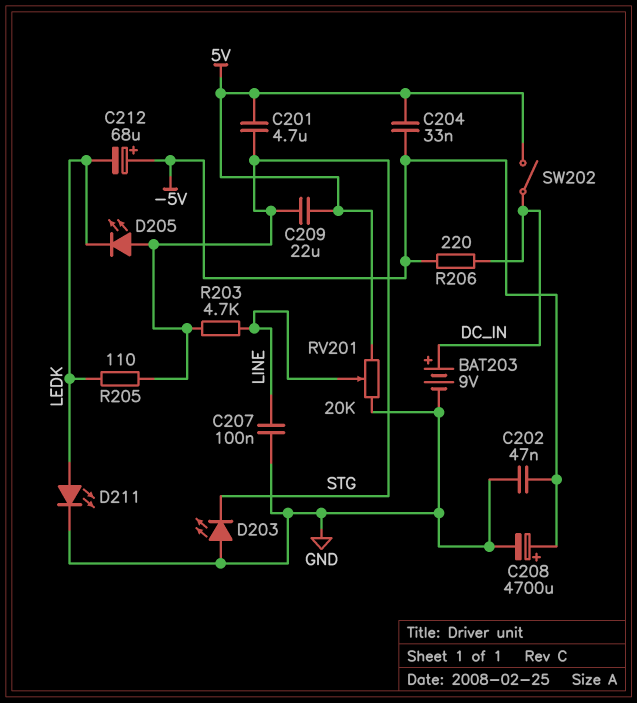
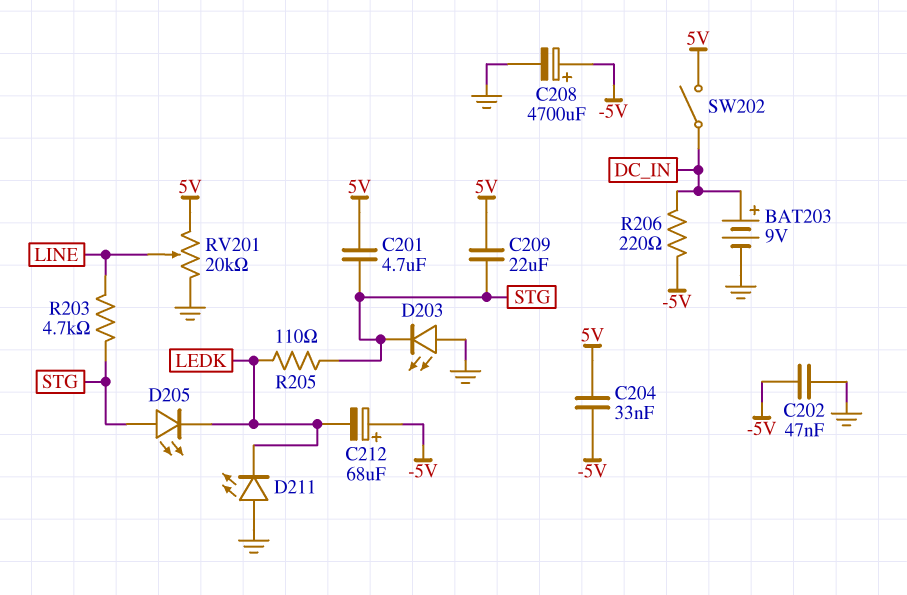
C207: 100nF (GND, LINE) -> none
D211: LED (A LEDK, K GND) -> LED (A GND, K LEDK)

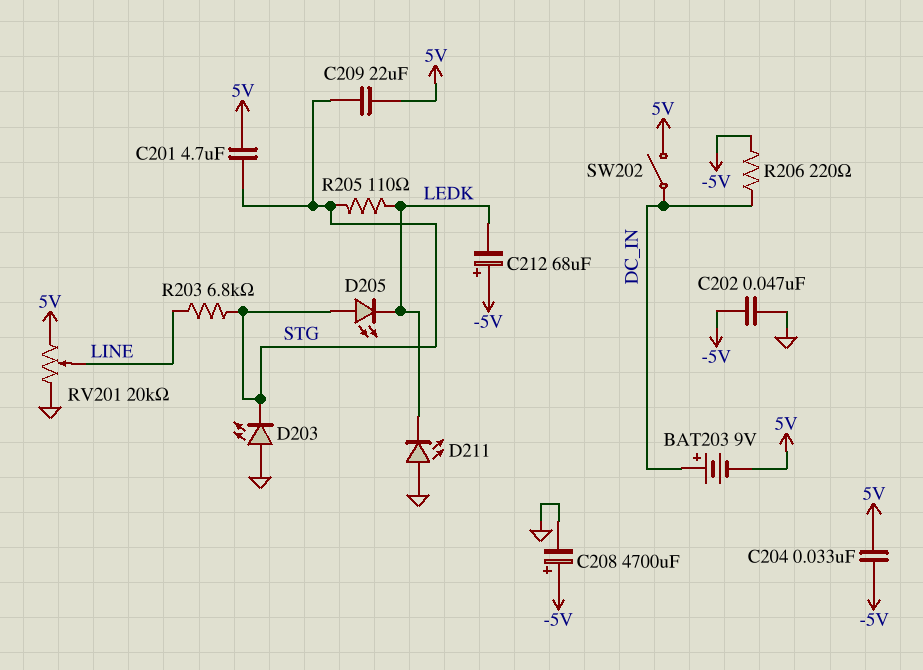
BAT203: 9V (plus DC_IN, minus GND) -> 9V (plus DC_IN, minus 5V)
R203: 4.7k (LINE, STG) -> 6.8k (LINE, STG)

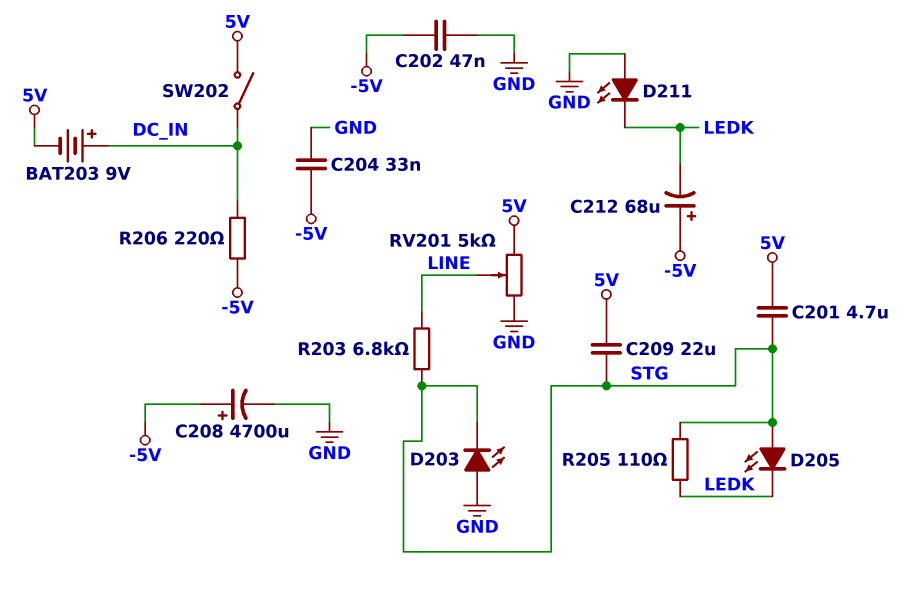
C204: 33nF (-5V, 5V) -> 33nF (-5V, GND)
RV201: 20k (5V, GND, wiper LINE) -> 5k (5V, GND, wiper LINE)

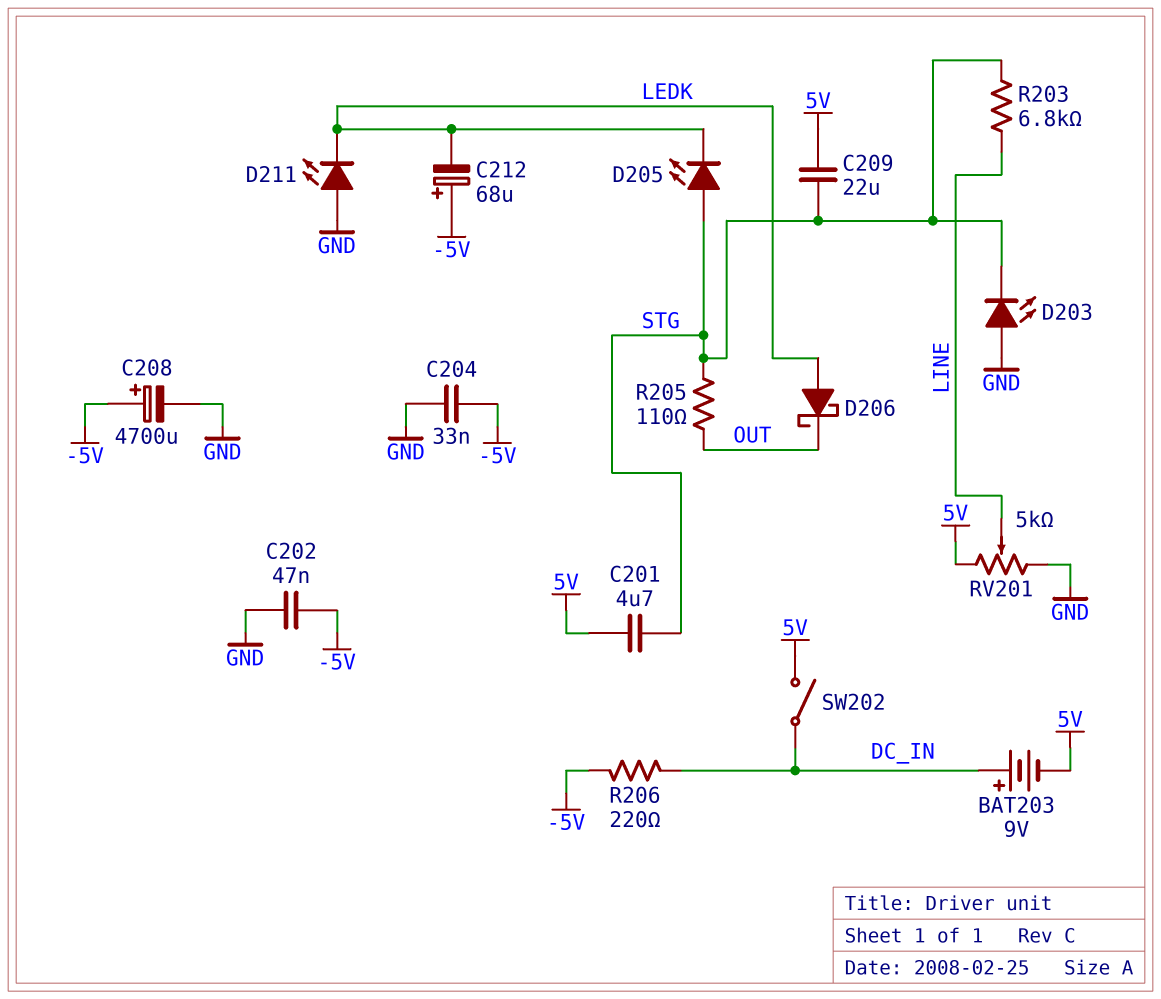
D206: none -> schottky (A LEDK, K OUT)
R205: 110 (LEDK, STG) -> 110 (OUT, STG)

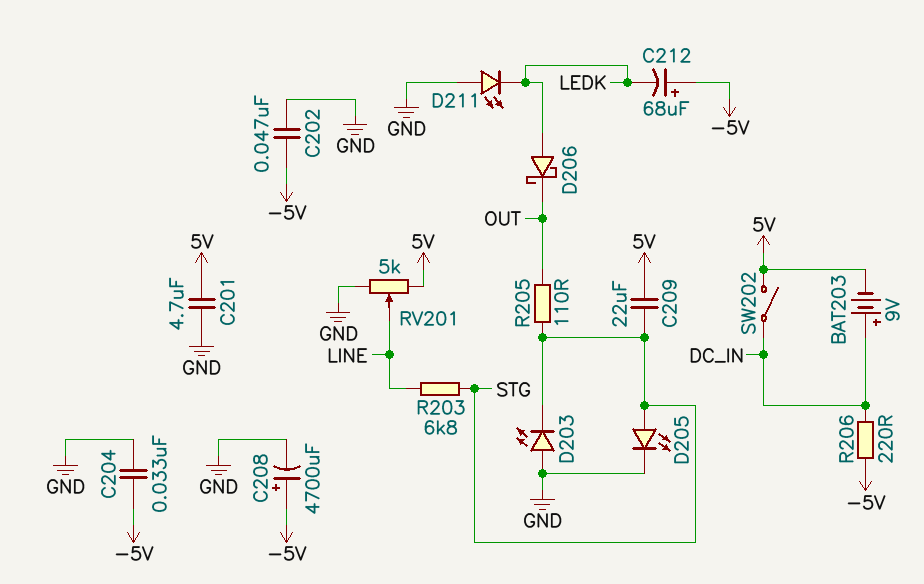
C201: 4.7uF (5V, STG) -> 4.7uF (5V, GND)
D205: LED (A STG, K LEDK) -> LED (A STG, K GND)

